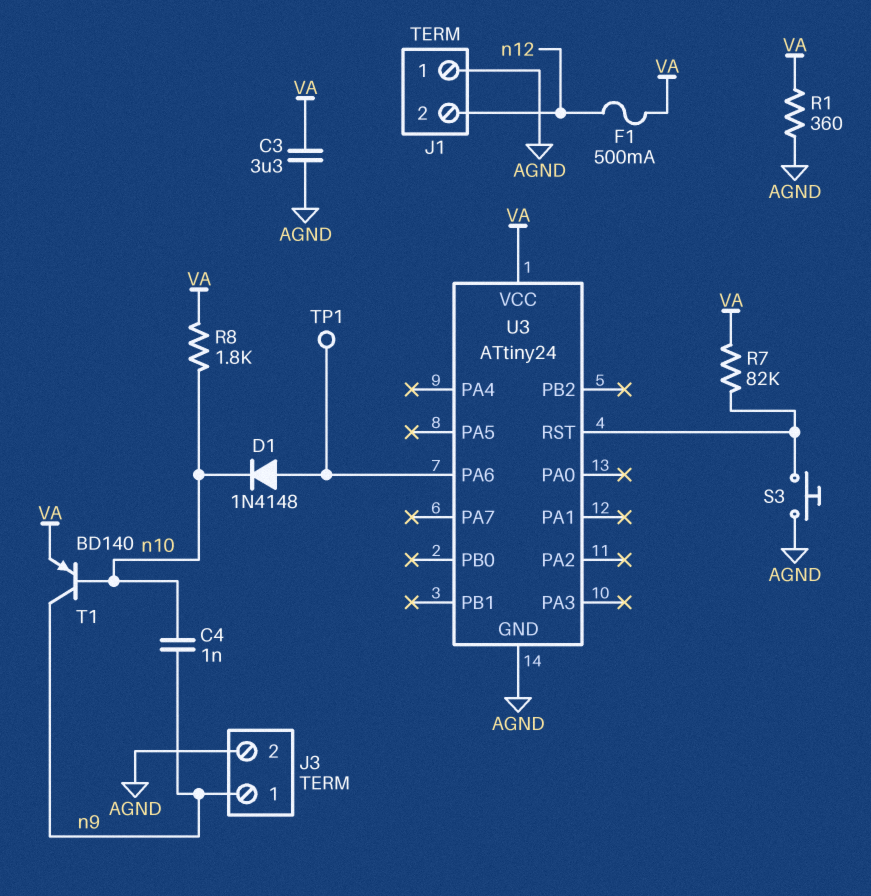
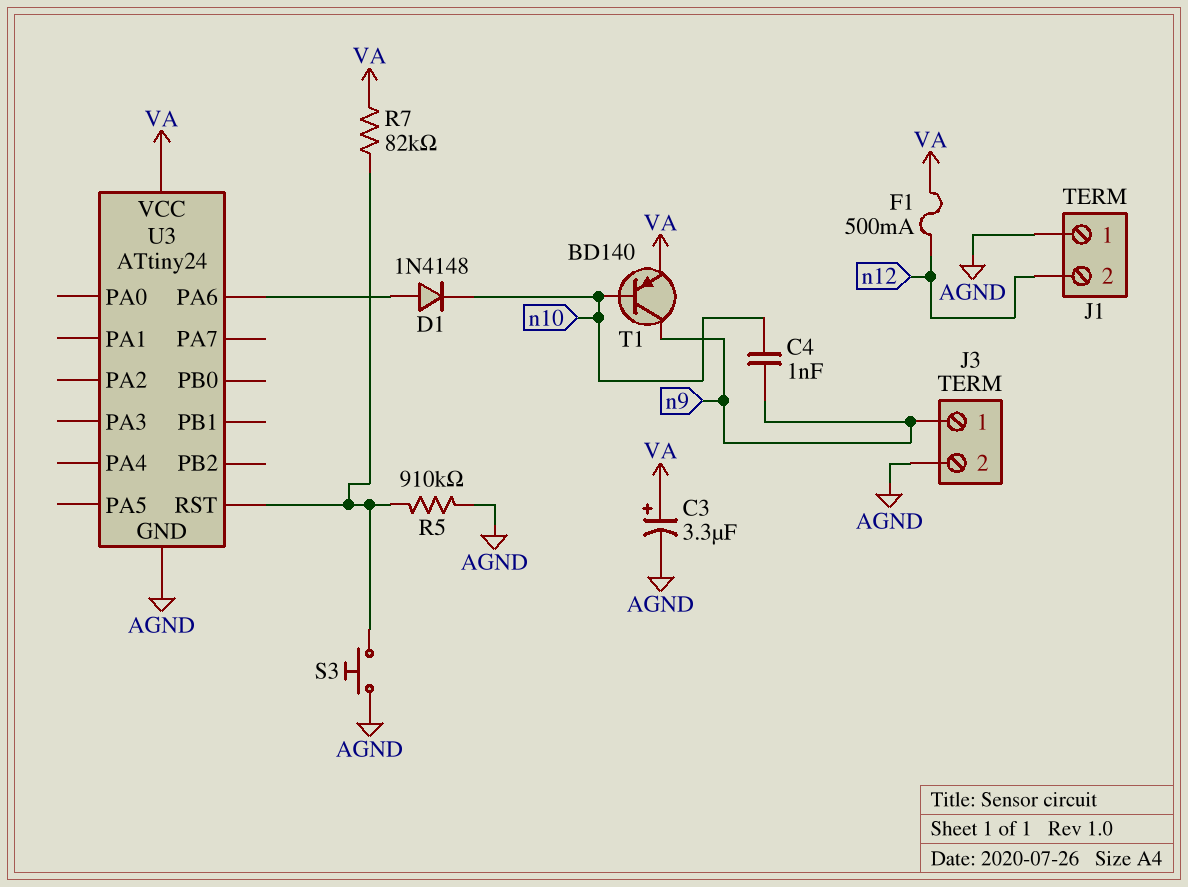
C3: 3.3uF (AGND, VA) -> 3.3uF (plus VA, minus AGND)
R1: 360 (AGND, VA) -> none
R5: none -> 910k (AGND, U3/RST)
R8: 1.8k (VA, n10) -> none
TP1: test point (U3/PA6) -> none

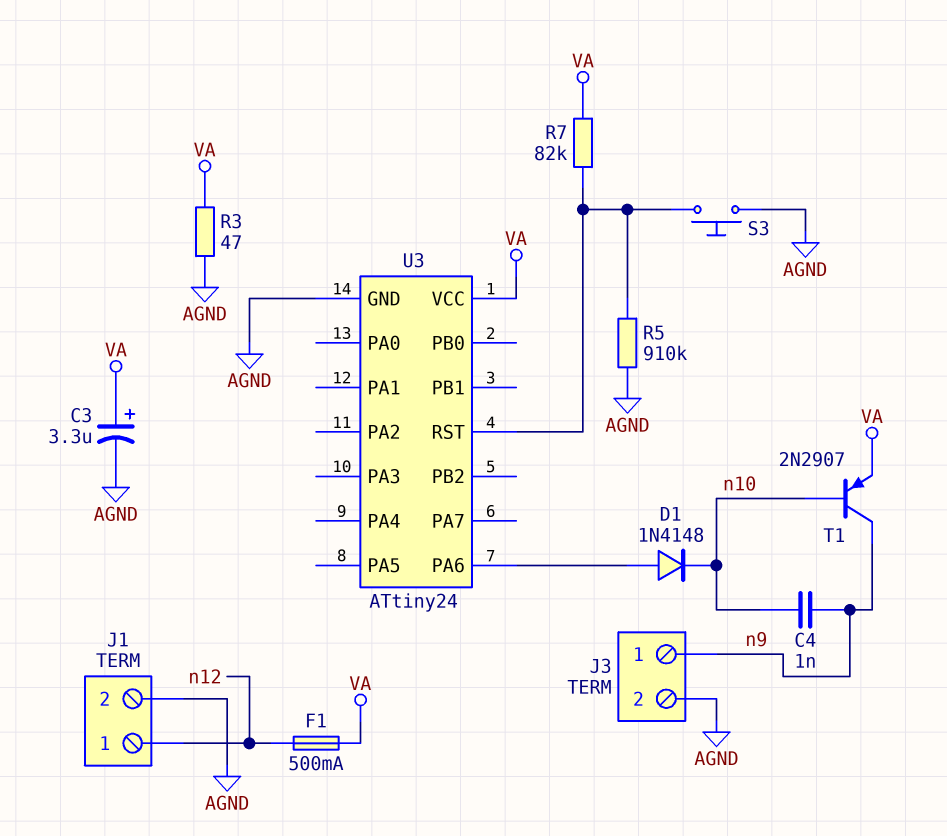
J1 pin 1: AGND -> n12
J1 pin 2: n12 -> AGND
R3: none -> 47 (AGND, VA)
T1: PNP BD140 (B n10, C n9, E VA) -> PNP 2N2907 (B n10, C n9, E VA)

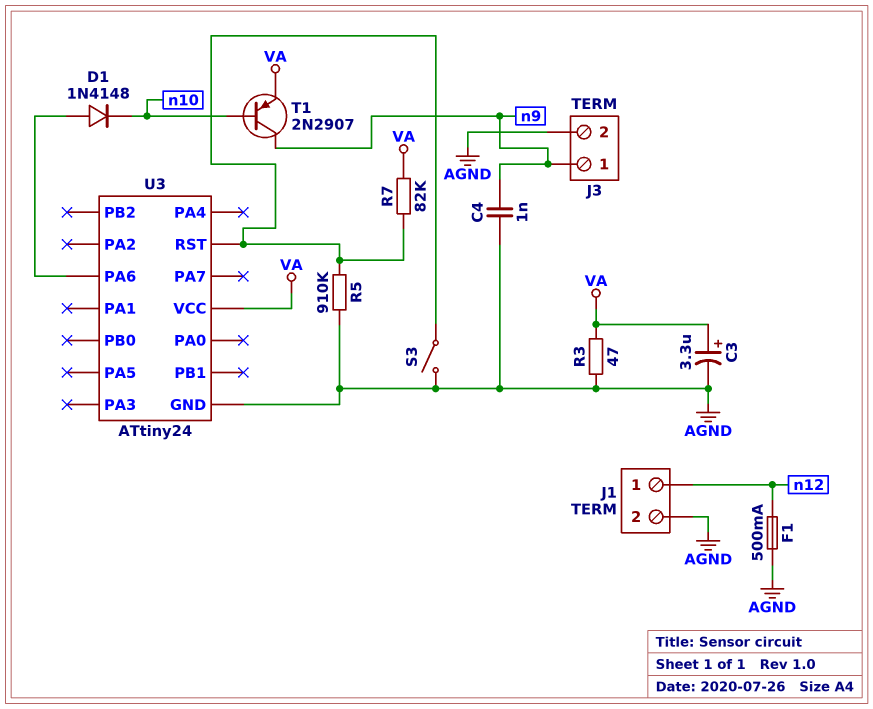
C4: 1nF (n9, n10) -> 1nF (AGND, n9)
F1: 500mA (VA, n12) -> 500mA (AGND, n12)
S3: button (AGND, U3/RST) -> switch (AGND, U3/RST)

